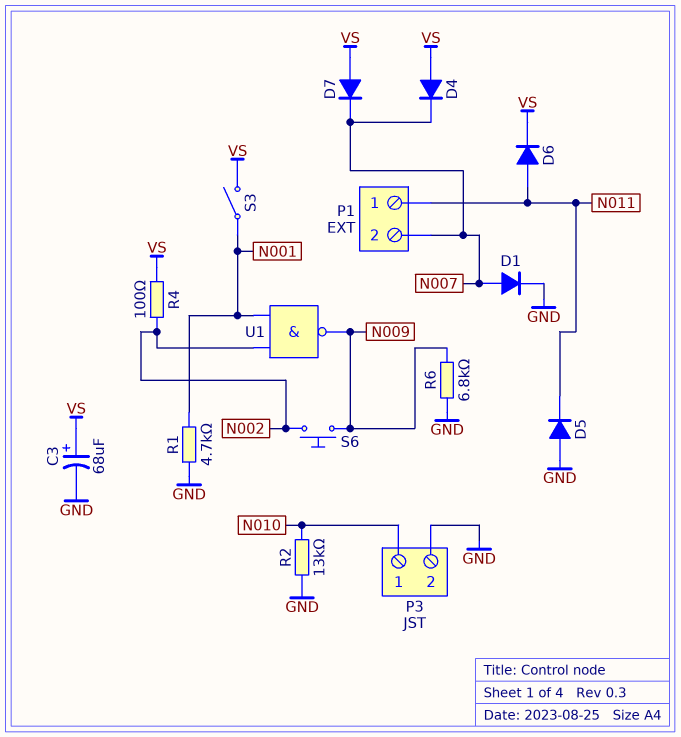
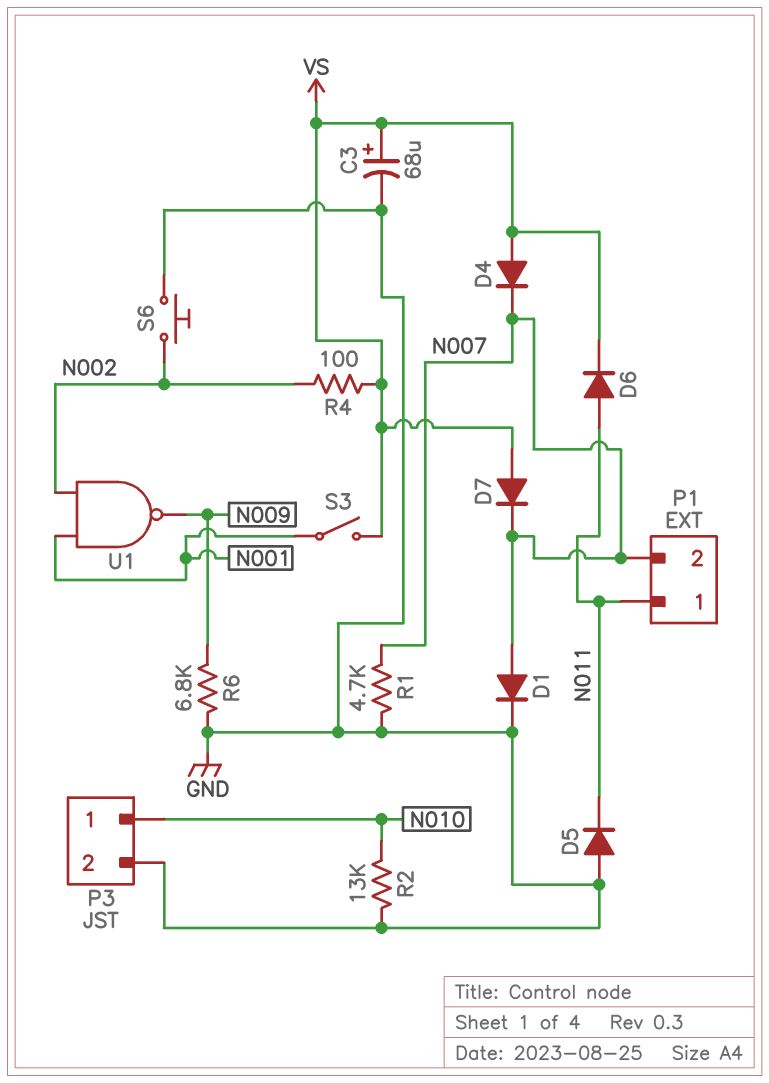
R1: 4.7k (GND, N001) -> 4.7k (GND, N007)
S6: button (N002, N009) -> button (GND, N002)

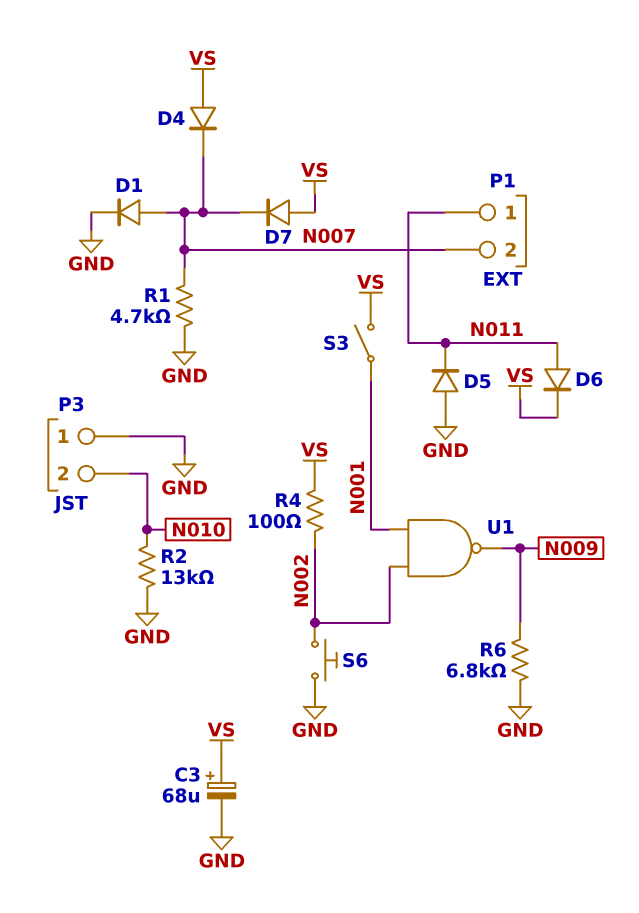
P3 pin 1: N010 -> GND
P3 pin 2: GND -> N010

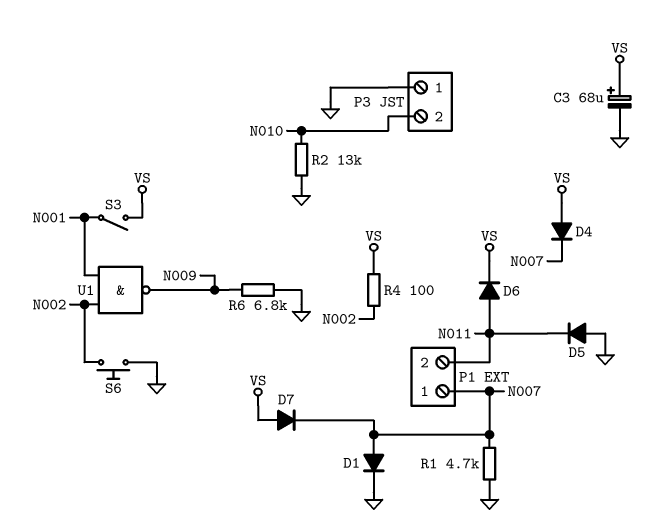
P1 pin 1: N011 -> N007
P1 pin 2: N007 -> N011

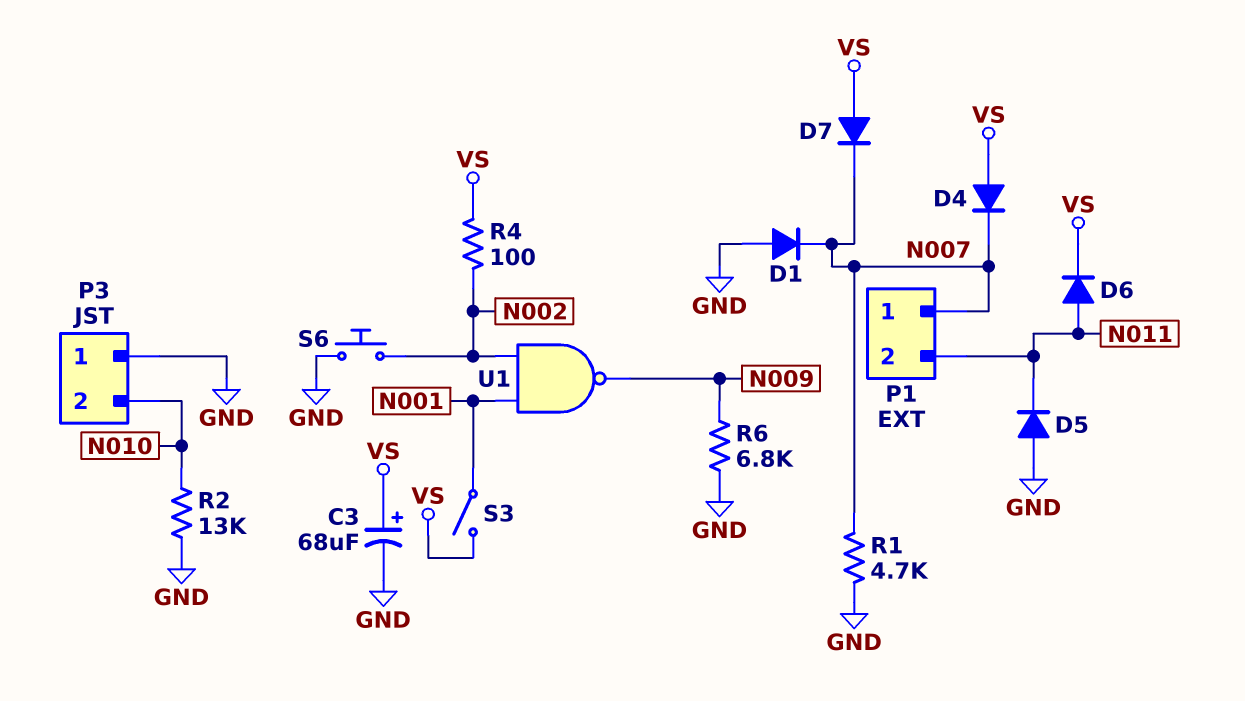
D1: diode (A N007, K GND) -> diode (A GND, K N007)

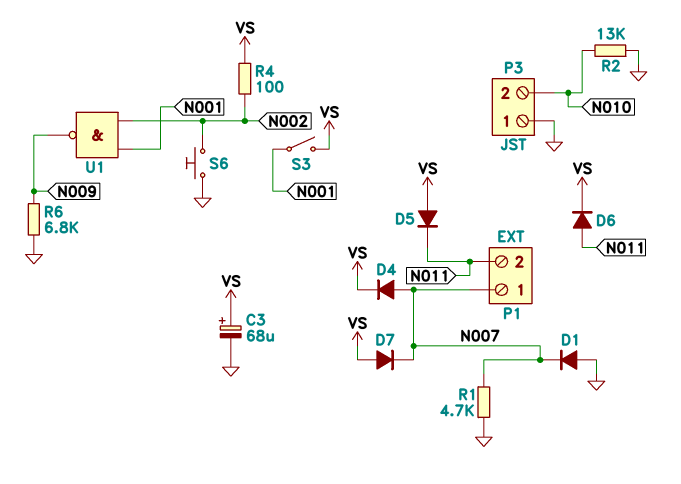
D4: diode (A VS, K N007) -> diode (A N007, K VS)
D5: diode (A GND, K N011) -> diode (A VS, K N011)

